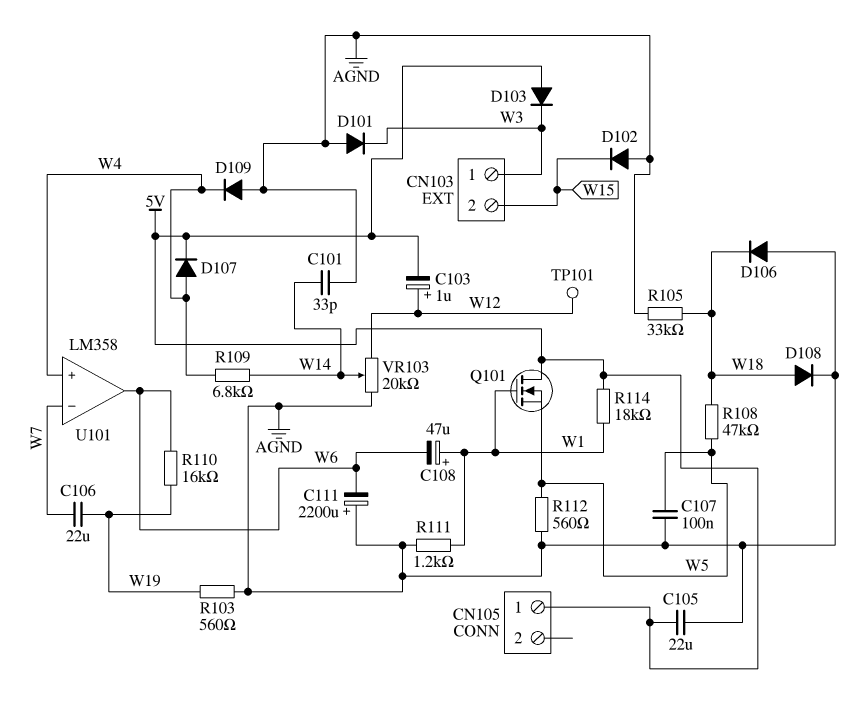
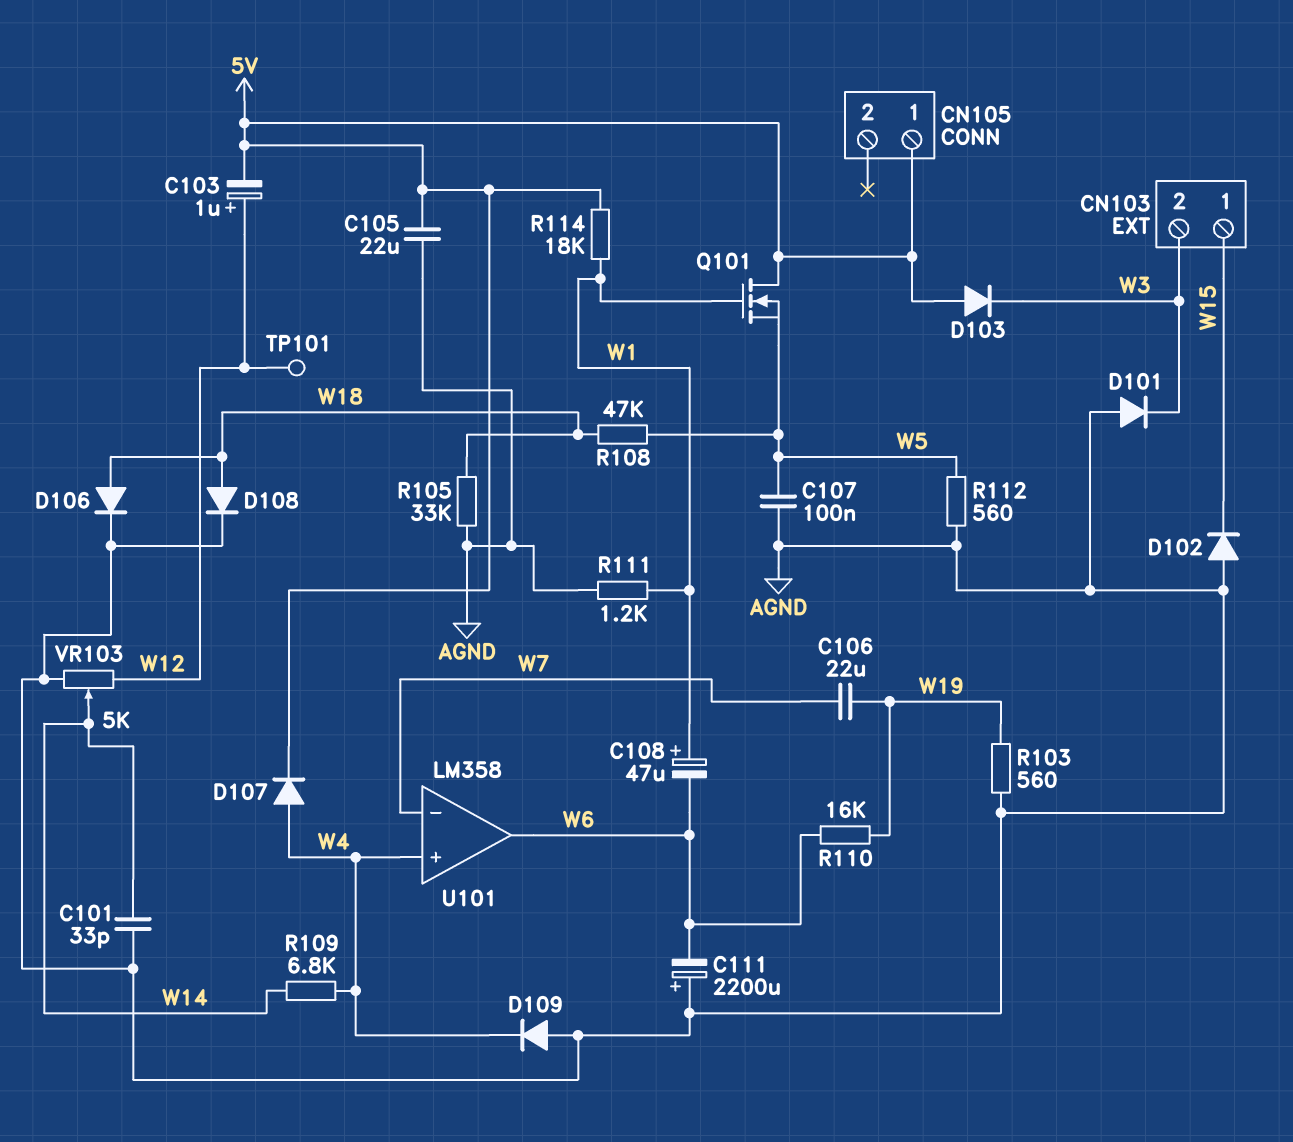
CN103 pin 1: W3 -> W15
CN103 pin 2: W15 -> W3
D106: diode (A AGND, K W18) -> diode (A W18, K AGND)
VR103: 20k (AGND, W12, wiper W14) -> 5k (AGND, W12, wiper W14)

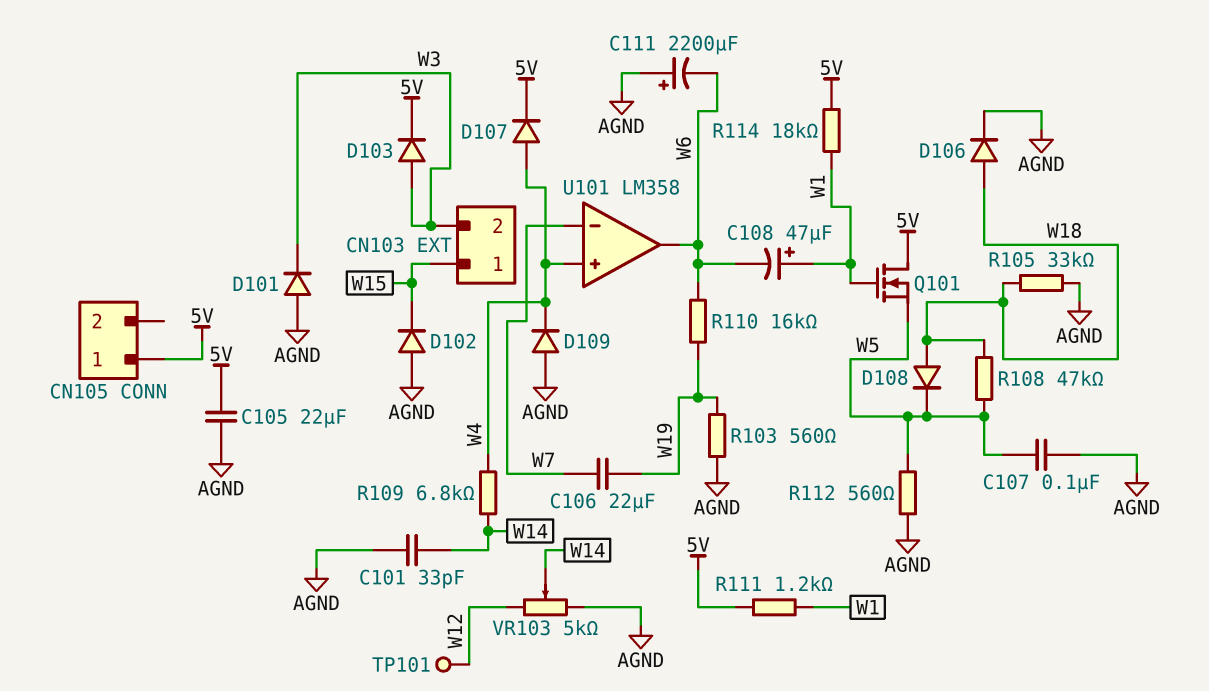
C103: 1uF (plus W12, minus 5V) -> none
D103: diode (A 5V, K W3) -> diode (A W3, K 5V)
D108: diode (A W18, K AGND) -> diode (A W18, K W5)
R111: 1.2k (AGND, W1) -> 1.2k (5V, W1)

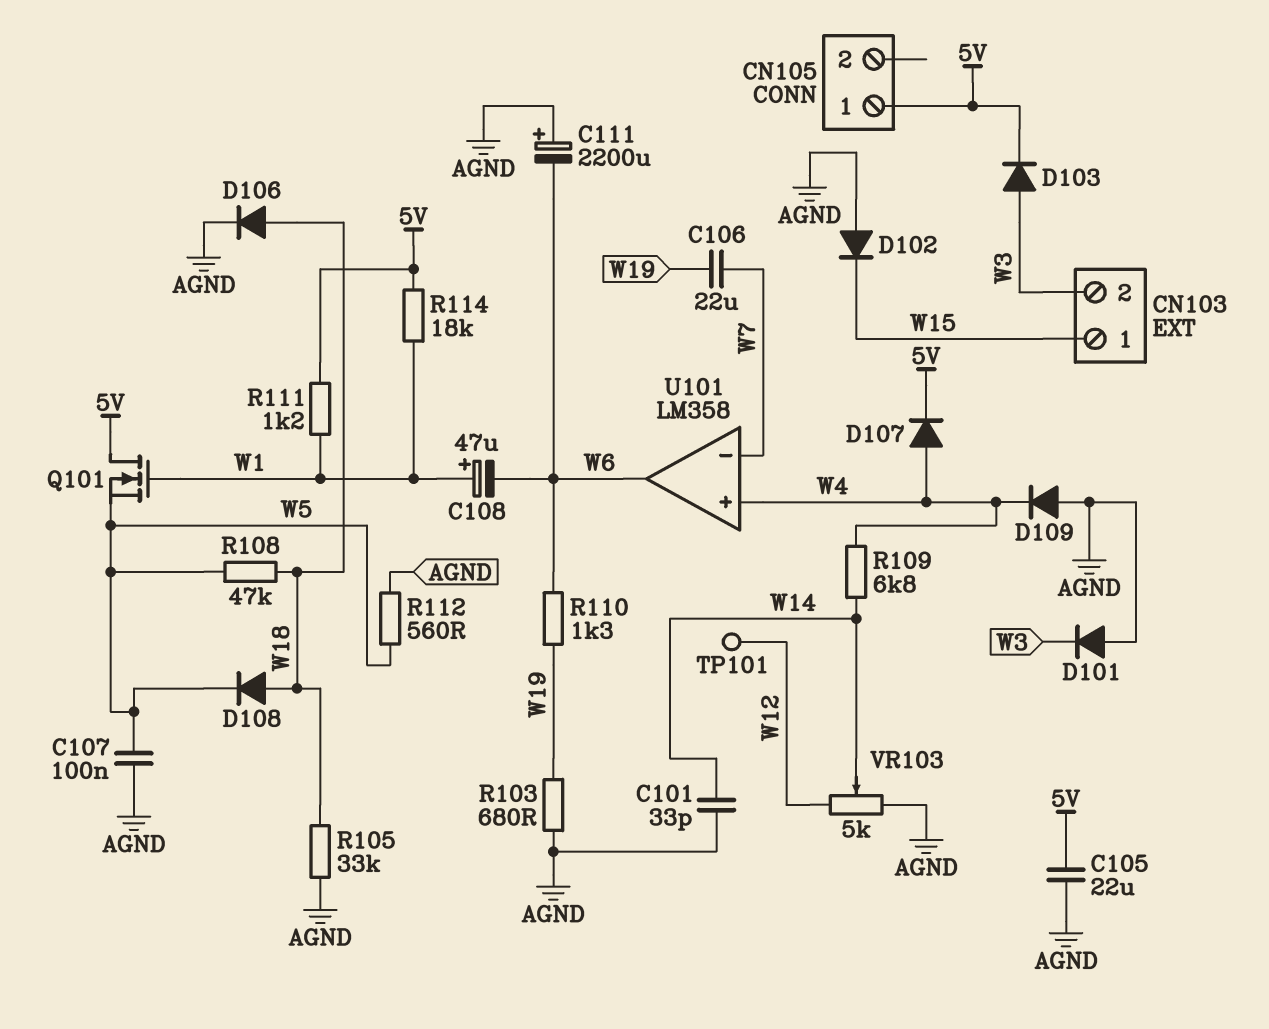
R103: 560 (AGND, W19) -> 680 (AGND, W19)
R110: 16k (W6, W19) -> 1.3k (W6, W19)

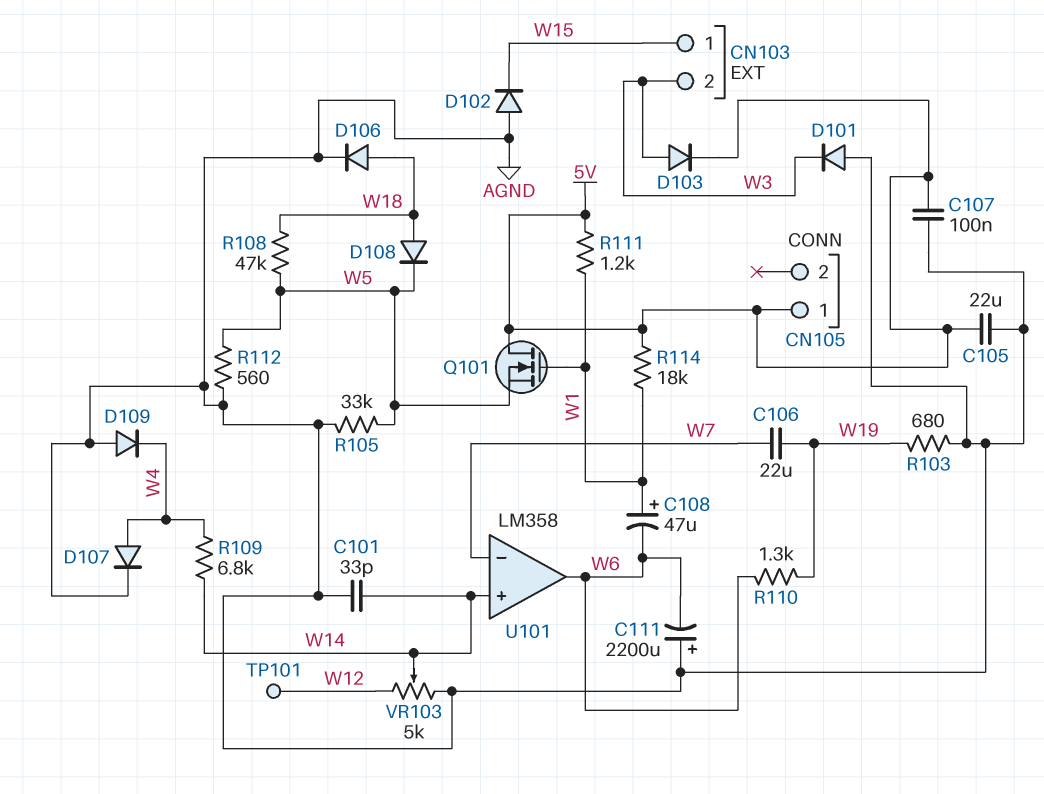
C107: 100nF (AGND, W5) -> 100nF (5V, AGND)
D107: diode (A W4, K 5V) -> diode (A W4, K AGND)
R105: 33k (AGND, W18) -> 33k (AGND, W5)
U101 pin in+: W4 -> W14

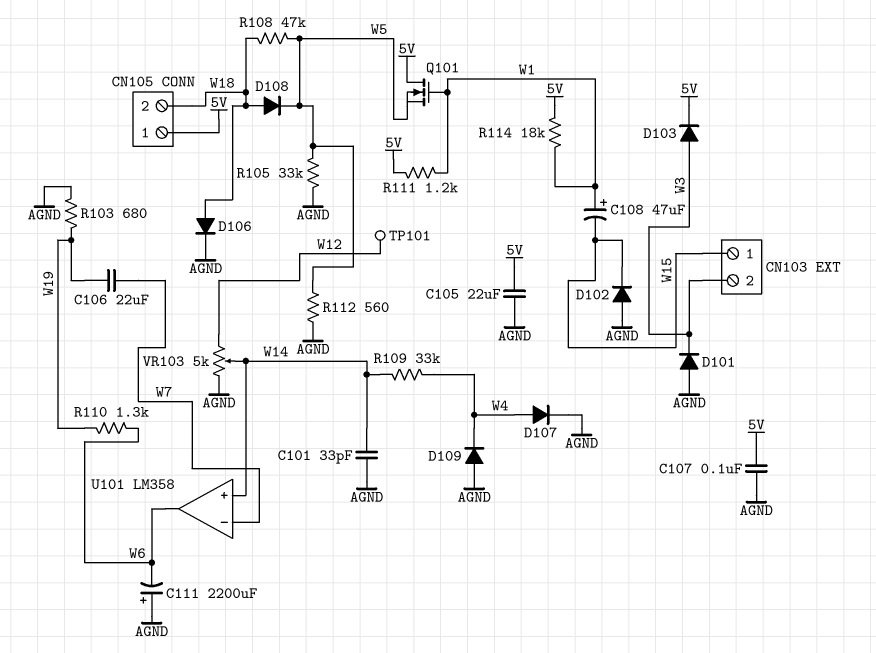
C108: 47uF (plus W1, minus W6) -> 47uF (plus W1, minus W15)
CN105 pin 2: none -> W18
R109: 6.8k (W4, W14) -> 33k (W4, W14)

